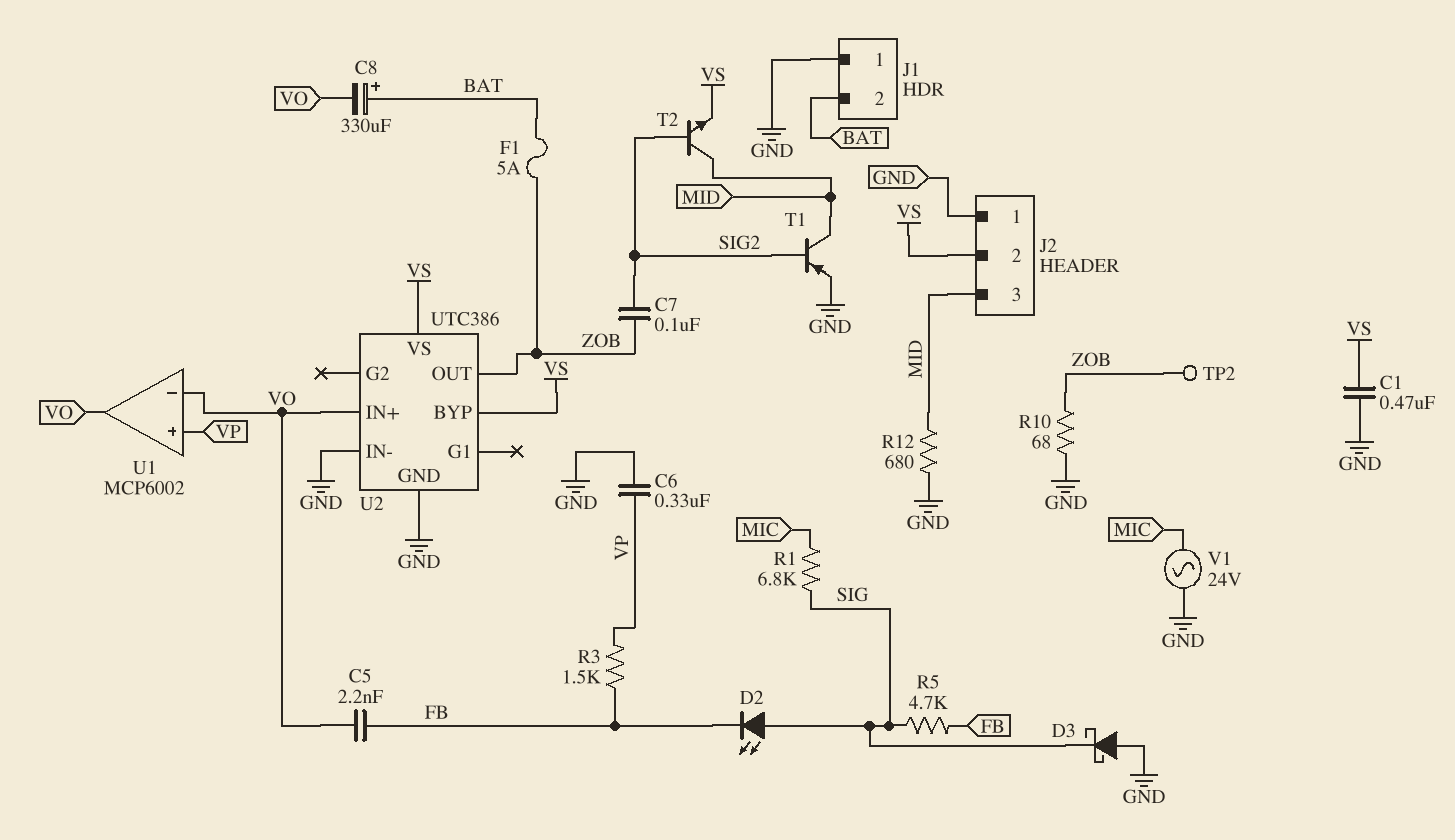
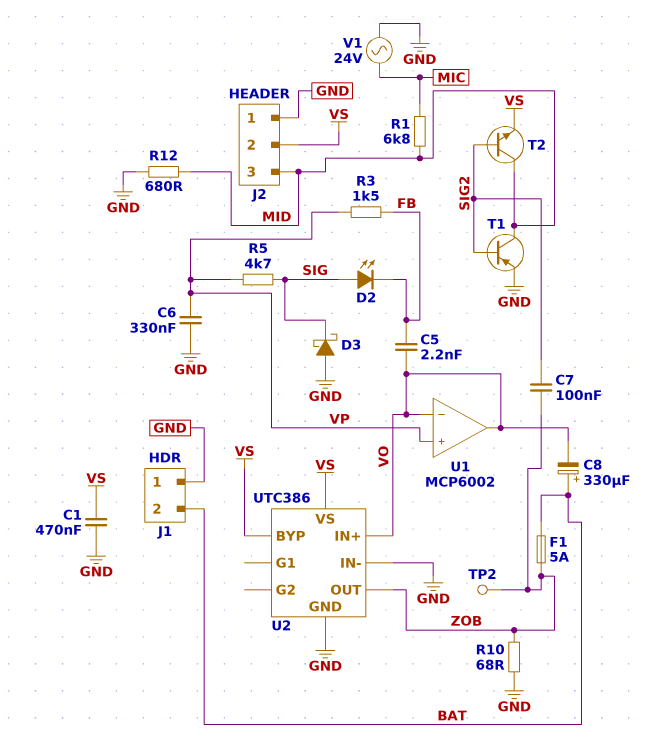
R1: 6.8k (MIC, SIG) -> 6.8k (MIC, MID)
R5: 4.7k (FB, SIG) -> 4.7k (SIG, VP)

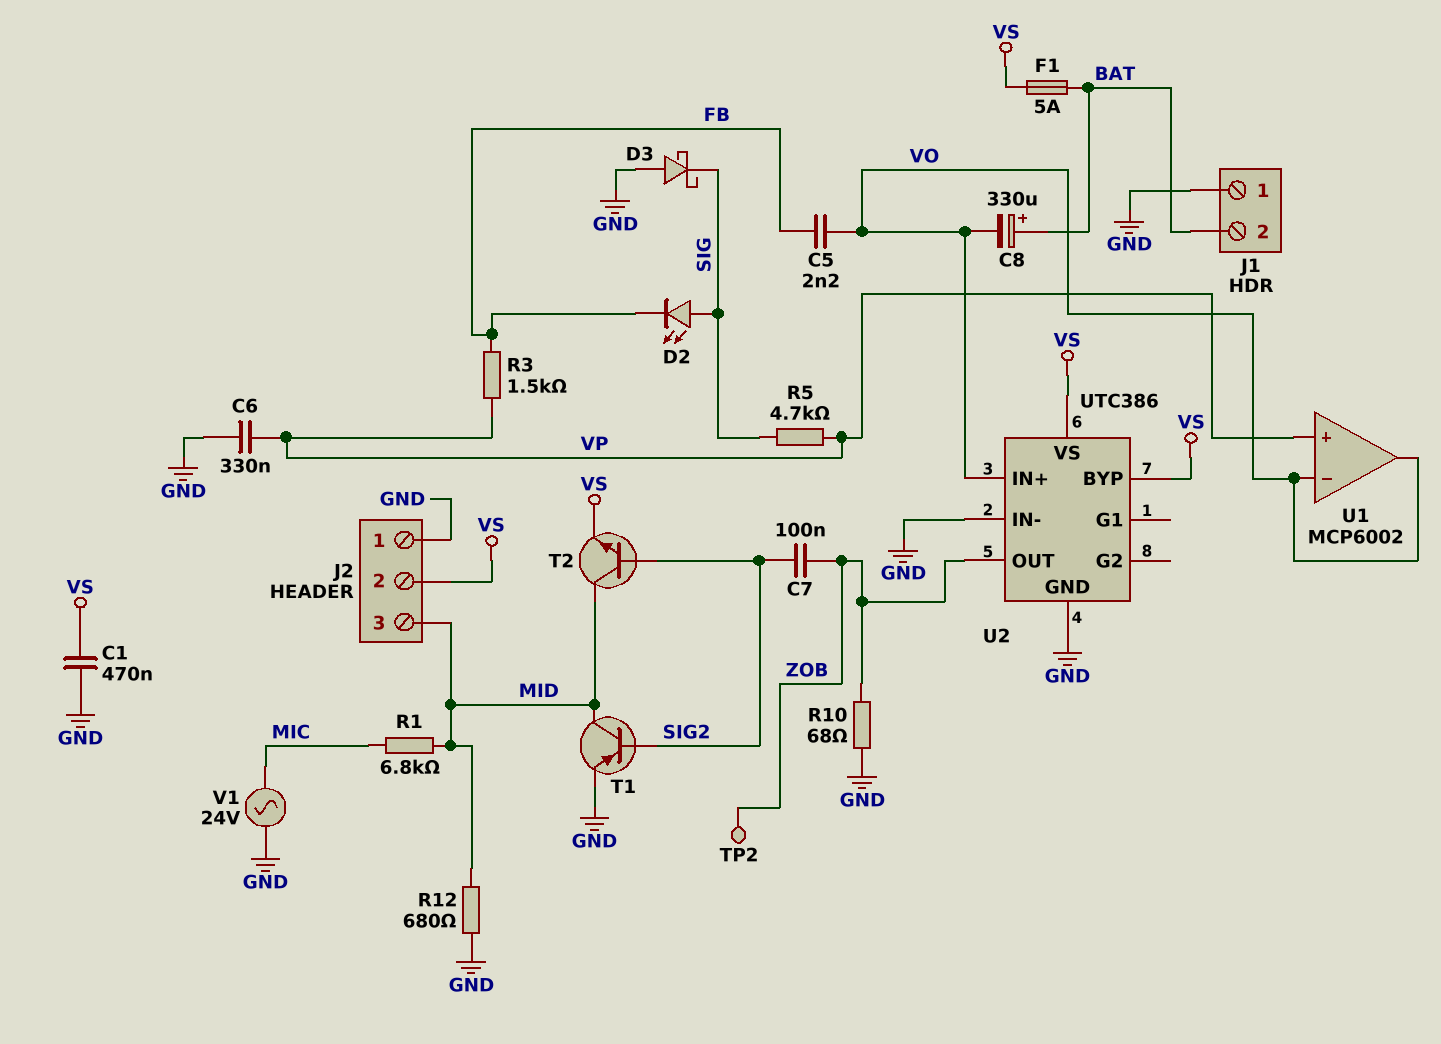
F1: 5A (BAT, ZOB) -> 5A (BAT, VS)

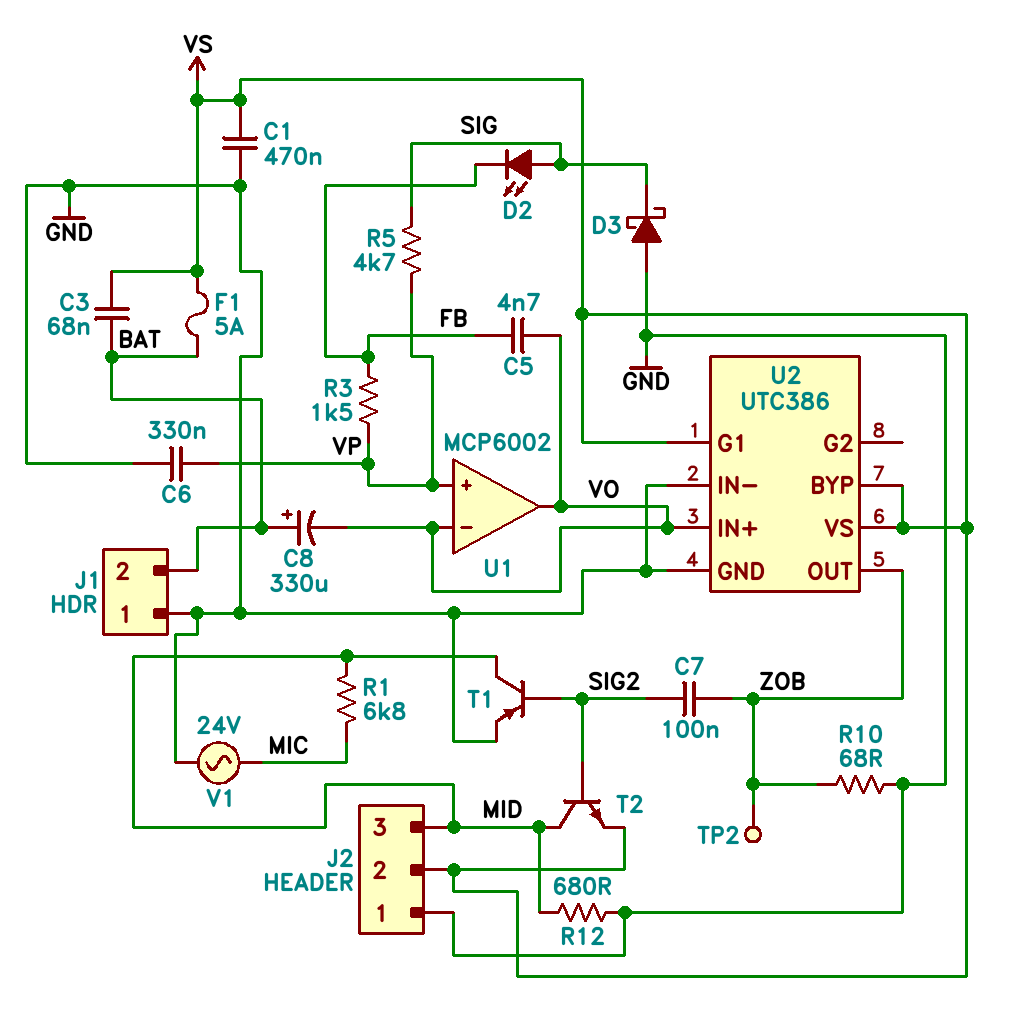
C3: none -> 68nF (BAT, VS)
C5: 2.2nF (FB, VO) -> 4.7nF (FB, VO)
U2 pin G1: none -> VS

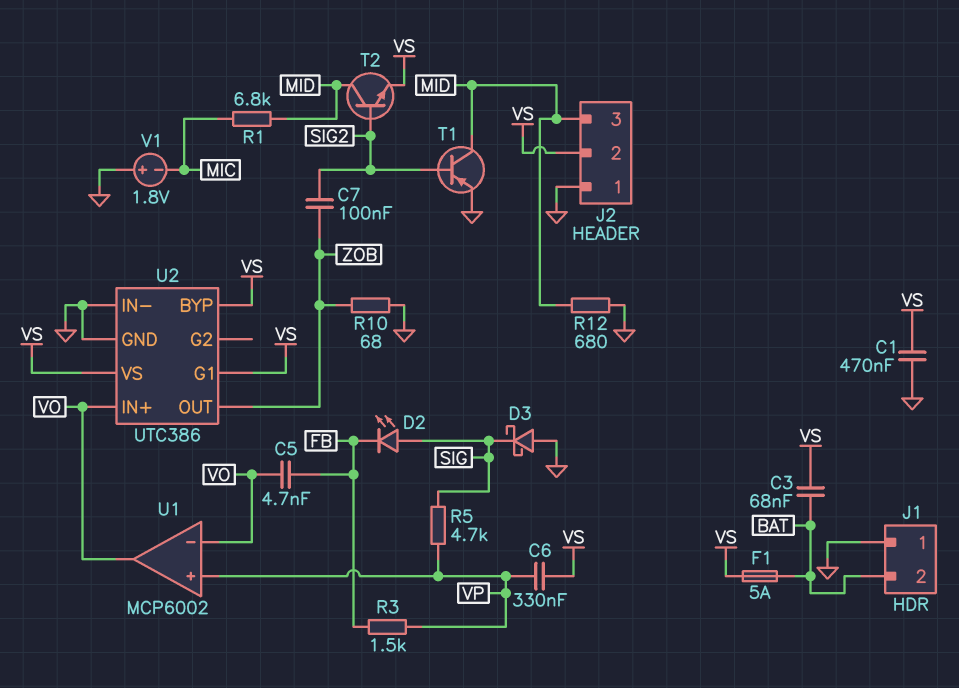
C6: 330nF (GND, VP) -> 330nF (VP, VS)
C8: 330uF (plus BAT, minus VO) -> none
TP2: test point (ZOB) -> none
V1: AC 24V (GND, MIC) -> 1.8V (plus GND, minus MIC)

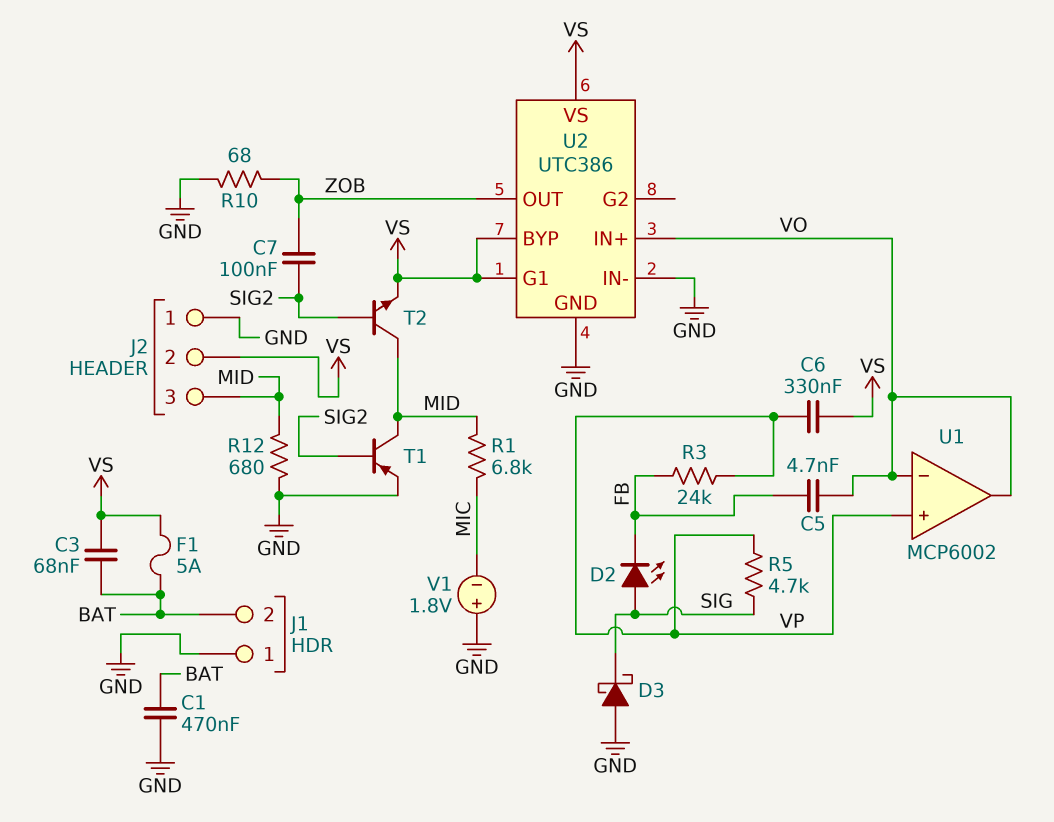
C1: 470nF (GND, VS) -> 470nF (BAT, GND)
R3: 1.5k (FB, VP) -> 24k (FB, VP)

